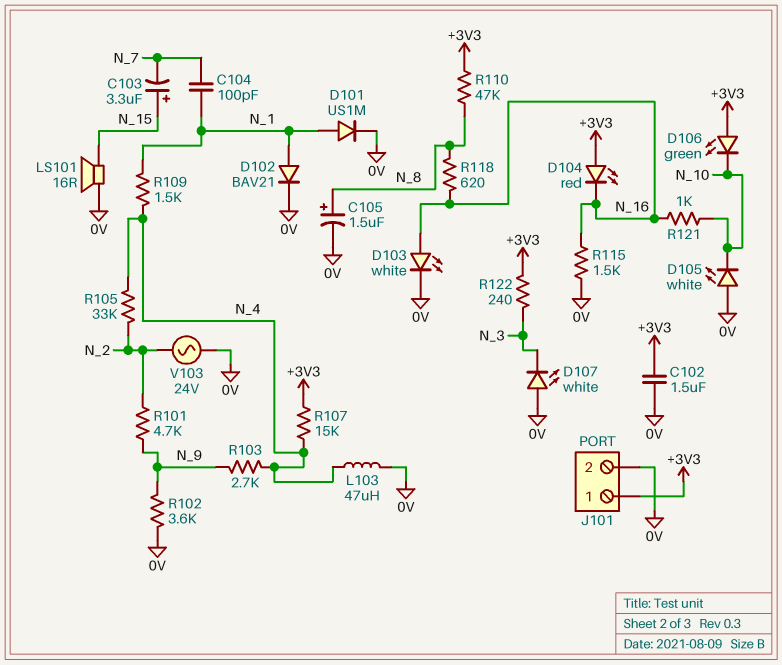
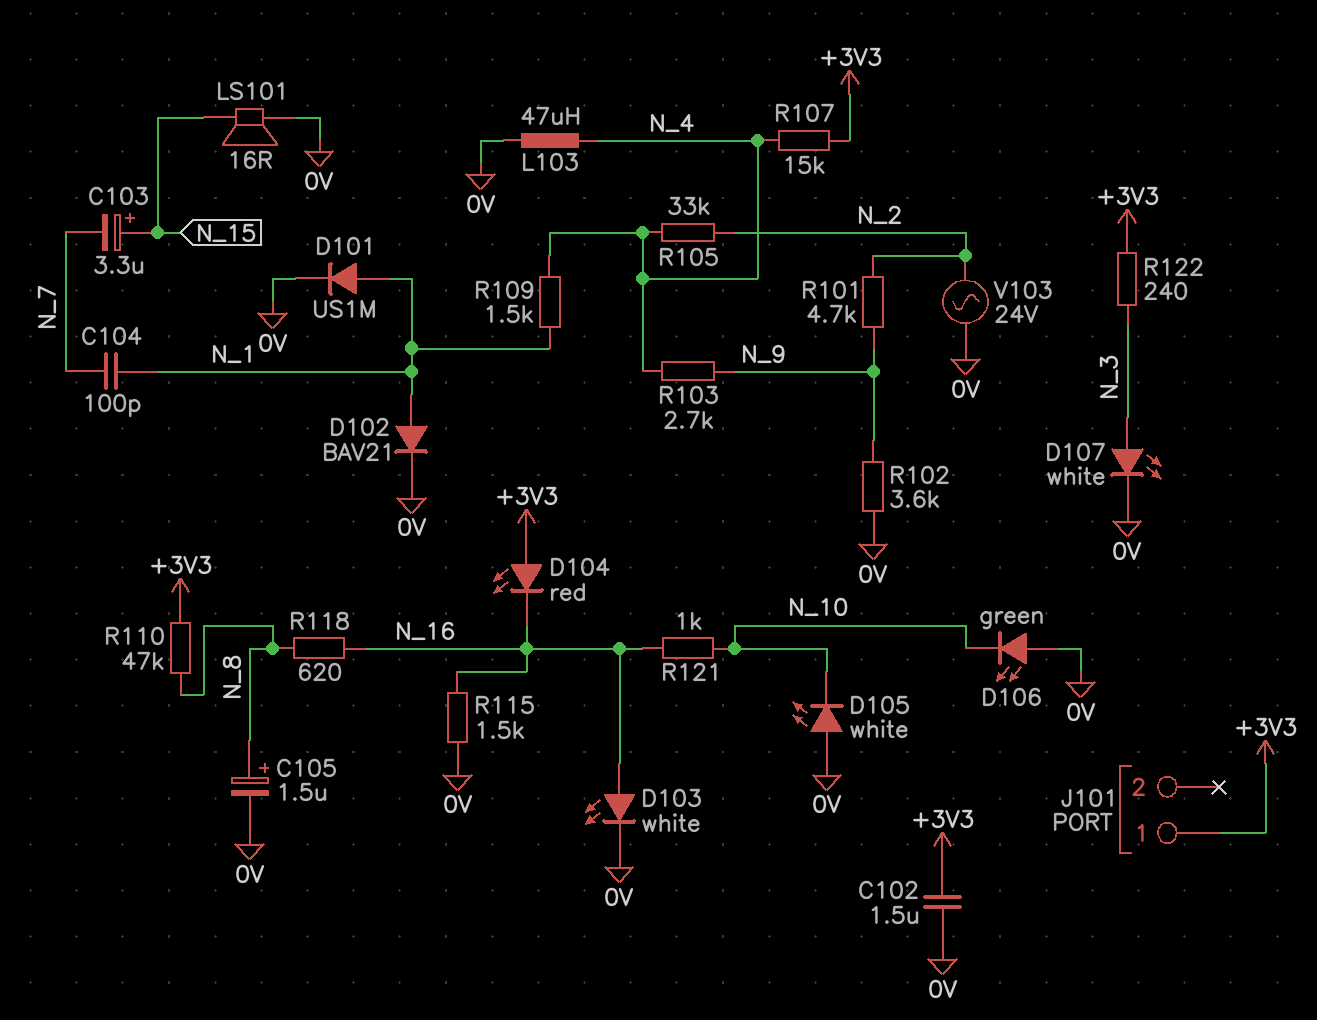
D106: LED green (A +3V3, K N_10) -> LED green (A 0V, K N_10)
D107: LED white (A 0V, K N_3) -> LED white (A N_3, K 0V)
J101 pin 2: 0V -> none

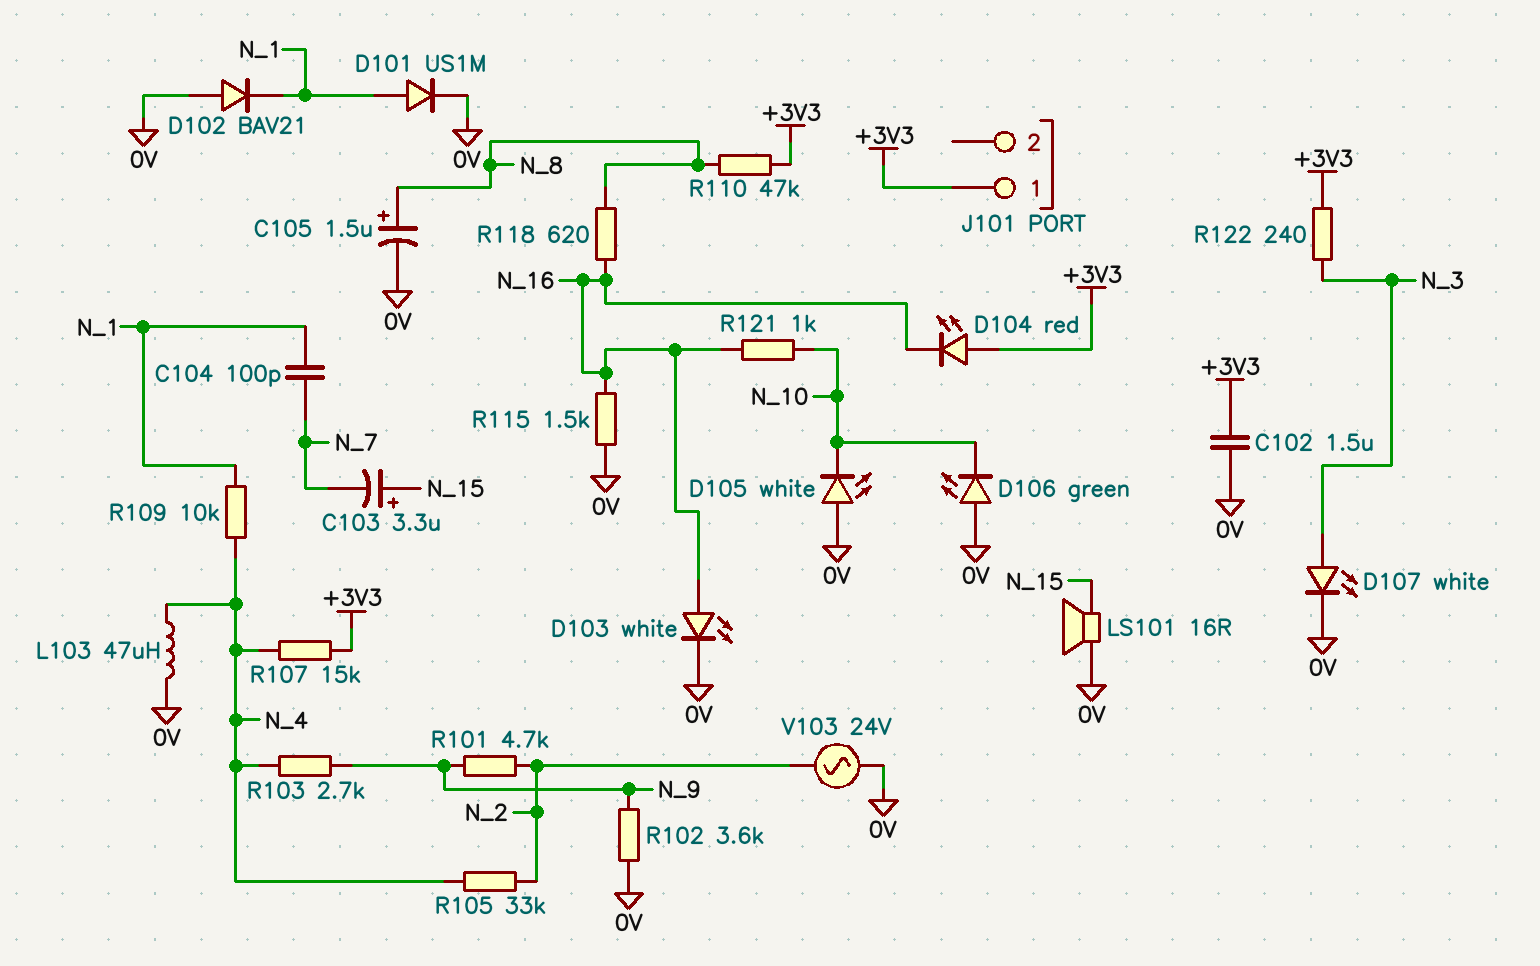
D102: diode BAV21 (A N_1, K 0V) -> diode BAV21 (A 0V, K N_1)
R109: 1.5k (N_1, N_4) -> 10k (N_1, N_4)

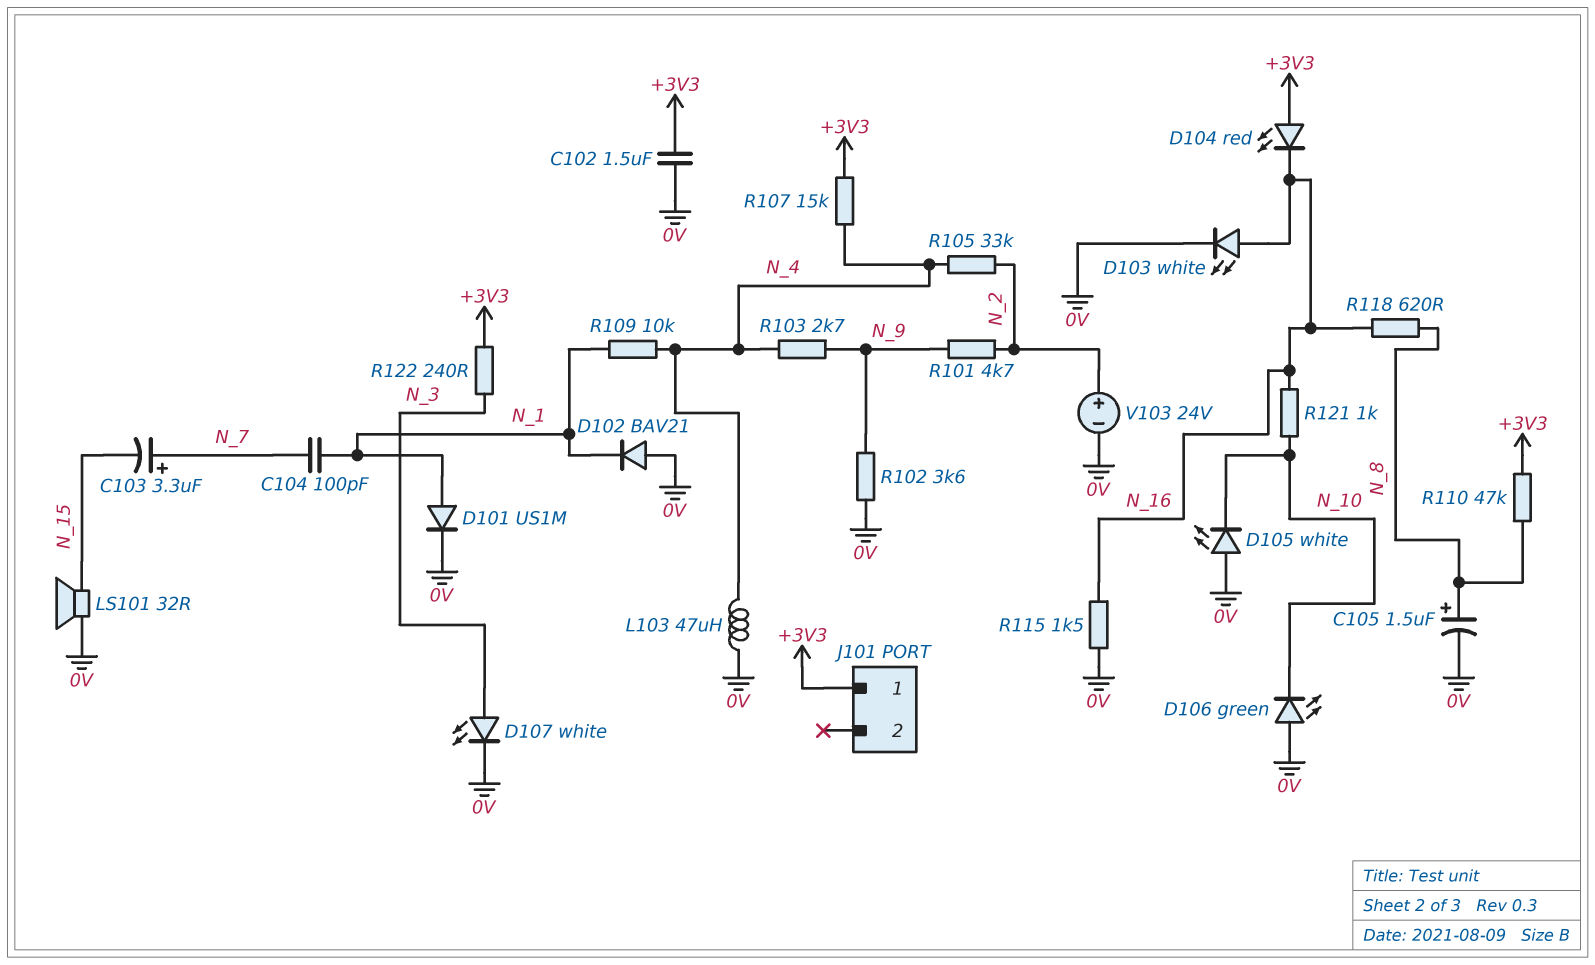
C103: 3.3uF (plus N_15, minus N_7) -> 3.3uF (plus N_7, minus N_15)
LS101: speaker 16R (0V, N_15) -> speaker 32R (0V, N_15)
V103: AC 24V (0V, N_2) -> 24V (plus N_2, minus 0V)

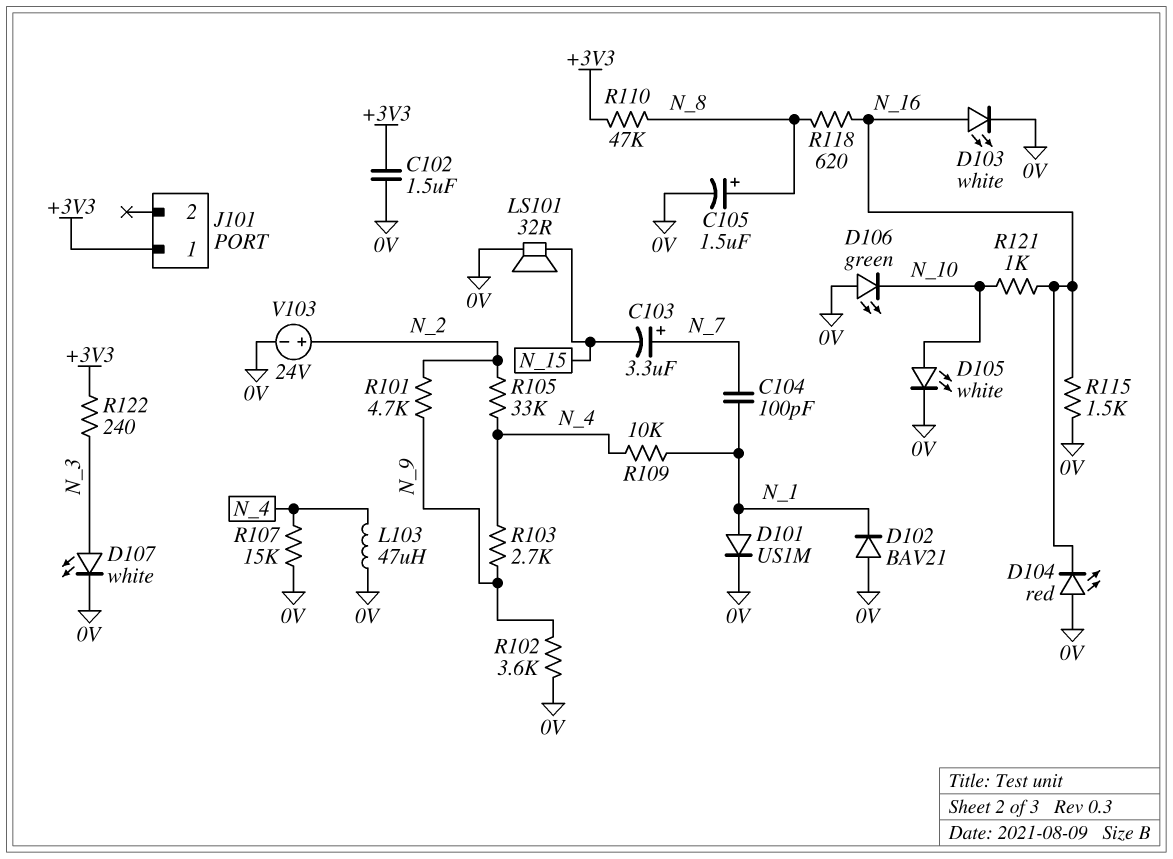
D104: LED red (A +3V3, K N_16) -> LED red (A 0V, K N_16)
D105: LED white (A 0V, K N_10) -> LED white (A N_10, K 0V)
R107: 15k (+3V3, N_4) -> 15k (0V, N_4)

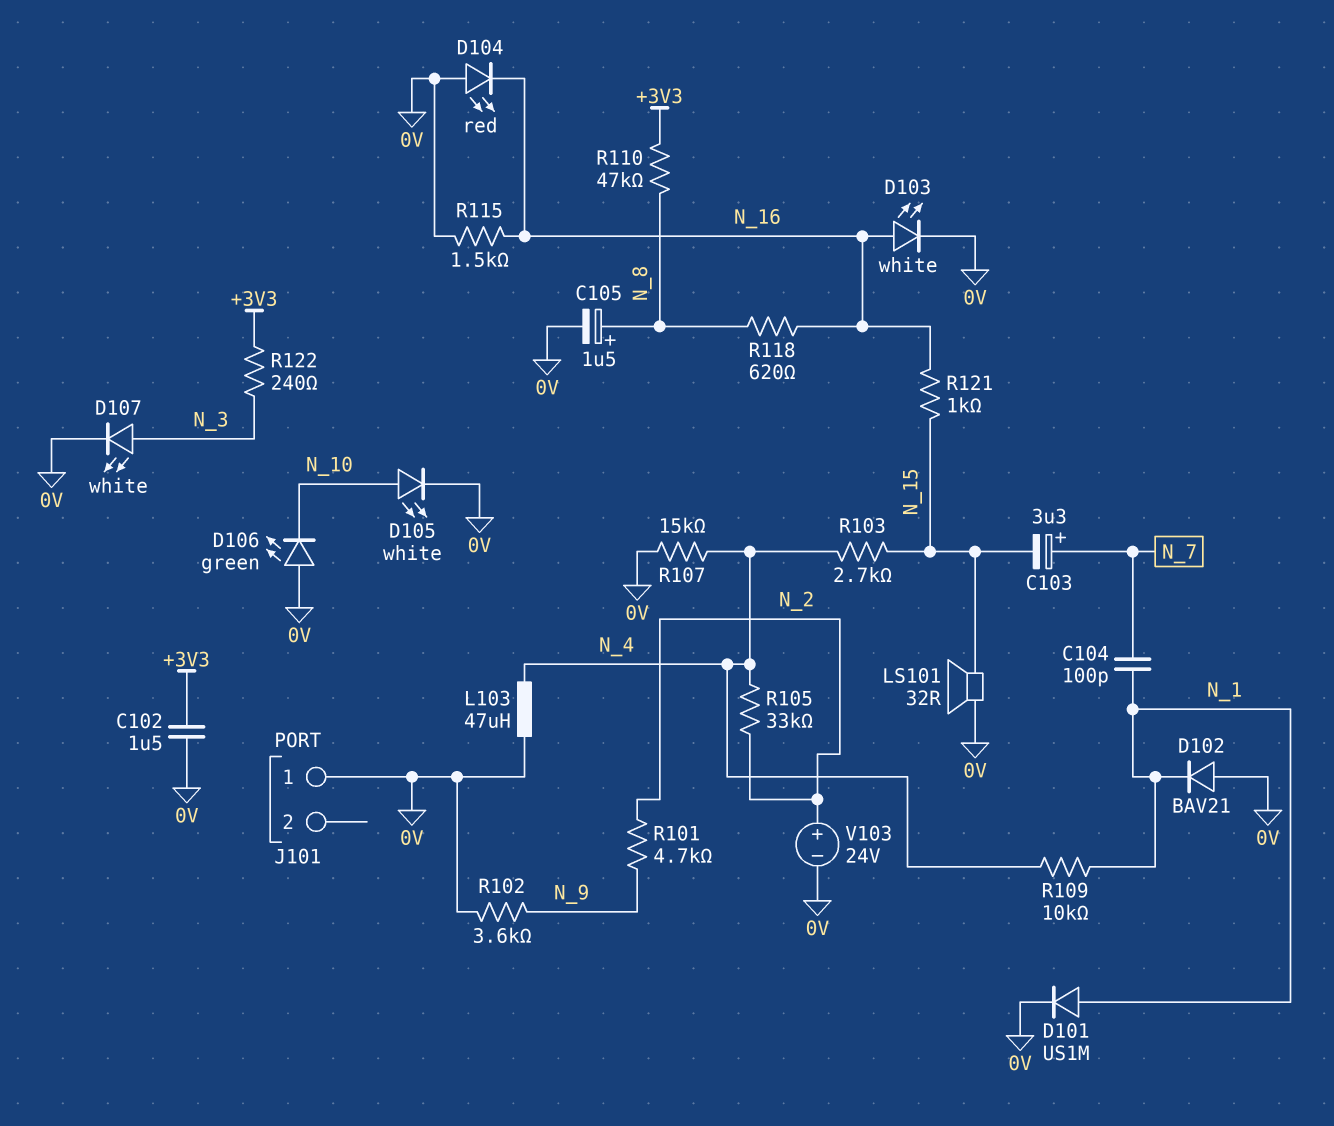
J101 pin 1: +3V3 -> 0V
R103: 2.7k (N_4, N_9) -> 2.7k (N_4, N_15)
R121: 1k (N_10, N_16) -> 1k (N_15, N_16)

